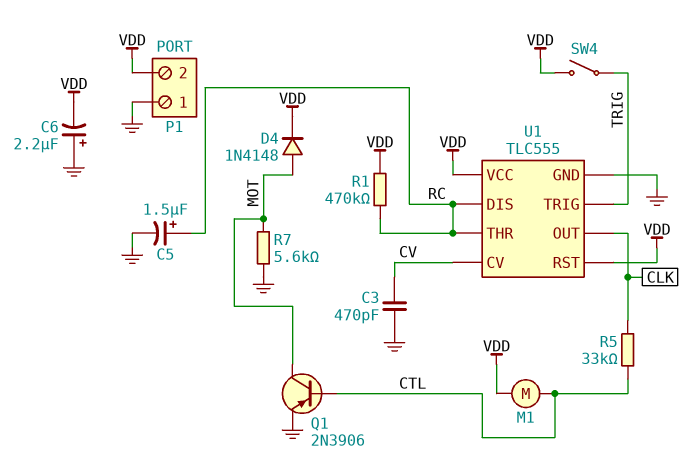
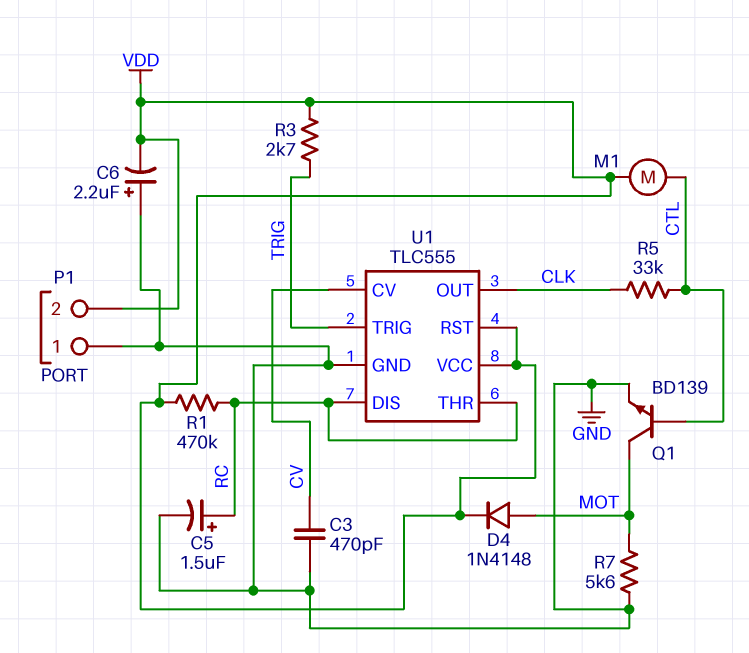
Q1: PNP 2N3906 (B CTL, C MOT, E GND) -> NPN BD139 (B CTL, C MOT, E GND)
R3: none -> 2.7k (TRIG, VDD)
SW4: switch (TRIG, VDD) -> none

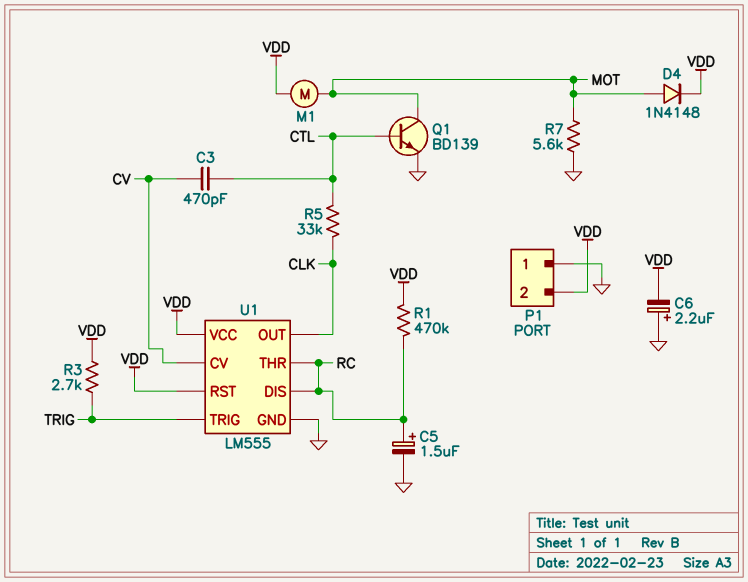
C3: 470pF (CV, GND) -> 470pF (CTL, CV)
M1: motor (CTL, VDD) -> motor (MOT, VDD)
U1: TLC555 -> LM555

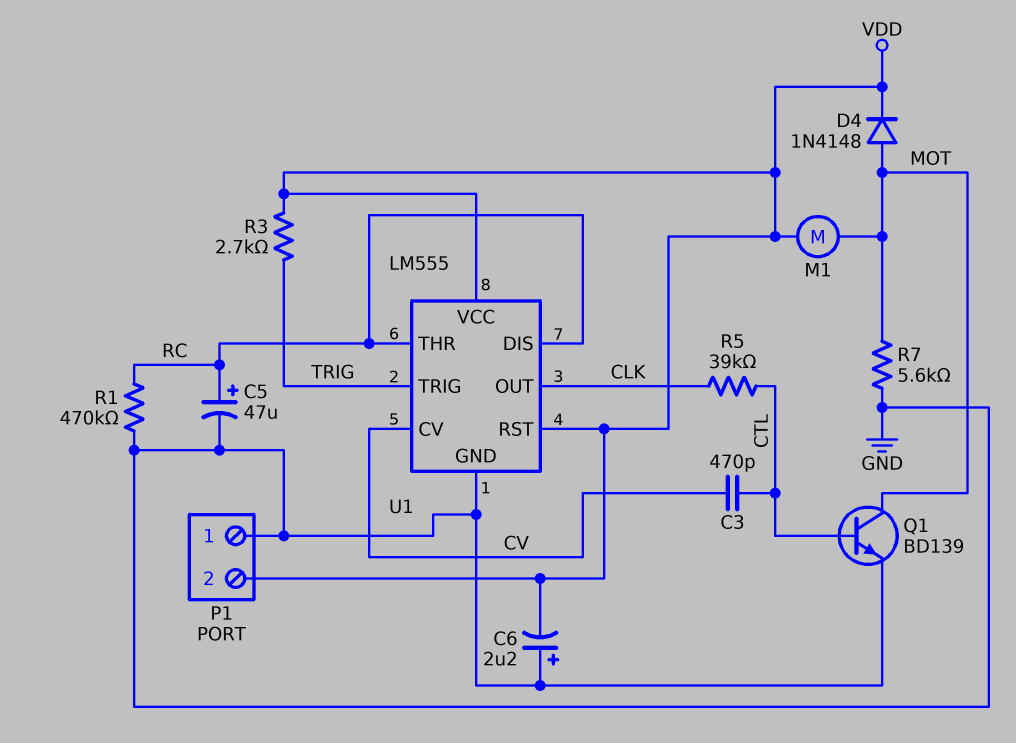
C5: 1.5uF (plus RC, minus GND) -> 47uF (plus RC, minus GND)
R1: 470k (RC, VDD) -> 470k (GND, RC)
R5: 33k (CLK, CTL) -> 39k (CLK, CTL)

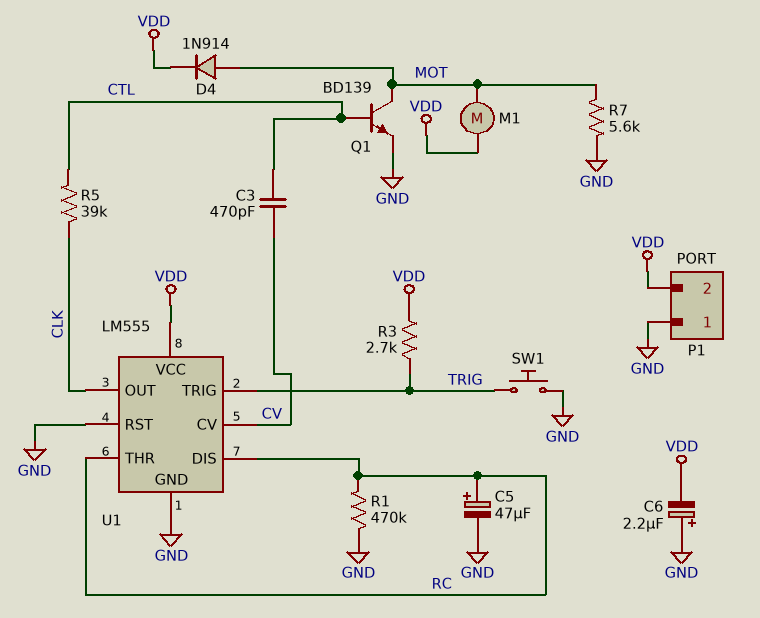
D4: diode 1N4148 (A MOT, K VDD) -> diode 1N914 (A MOT, K VDD)
SW1: none -> button (GND, TRIG)
U1 pin RST: VDD -> GND

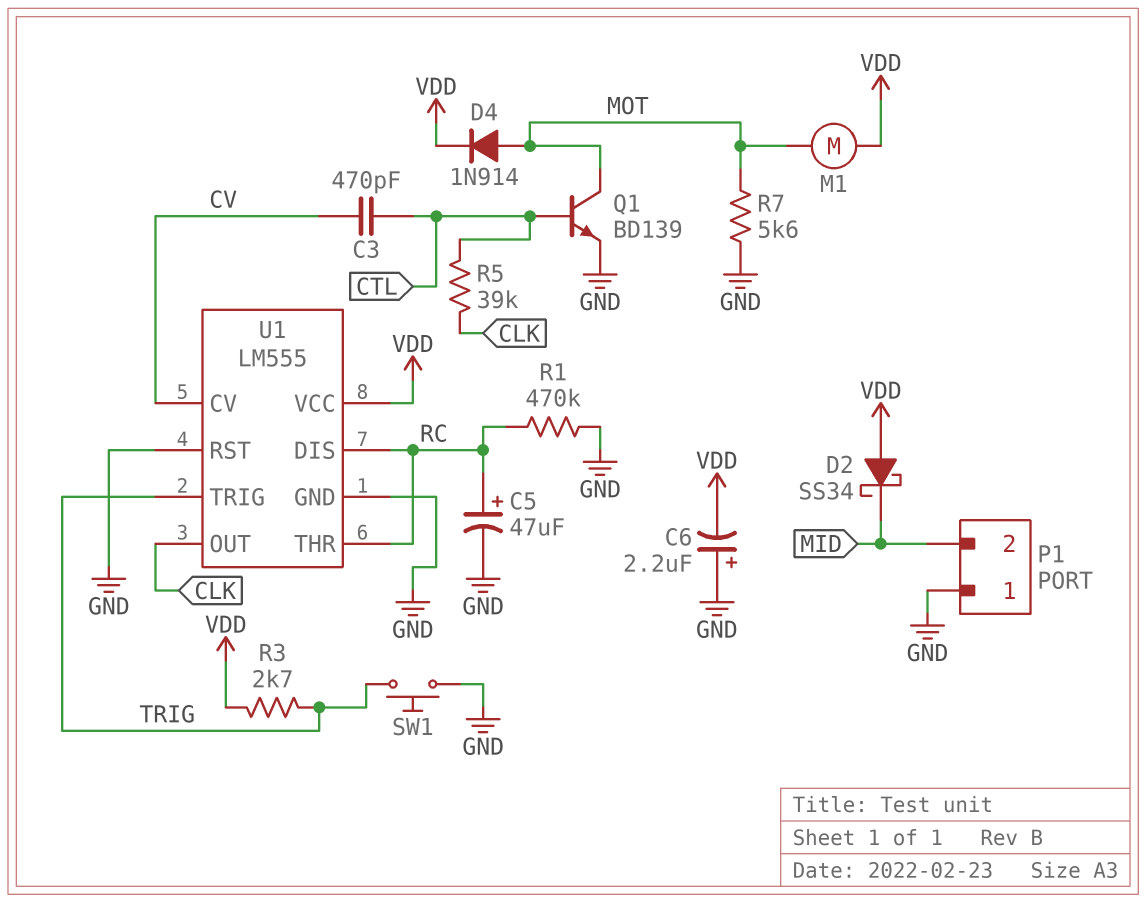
D2: none -> schottky SS34 (A VDD, K MID)
P1 pin 2: VDD -> MID

